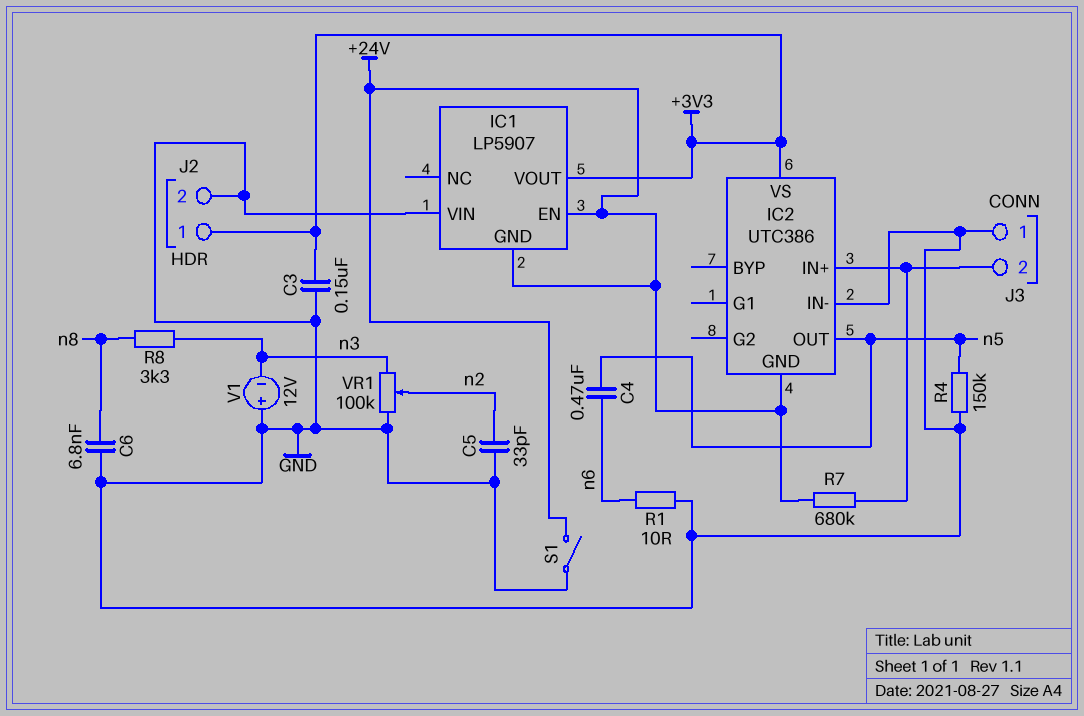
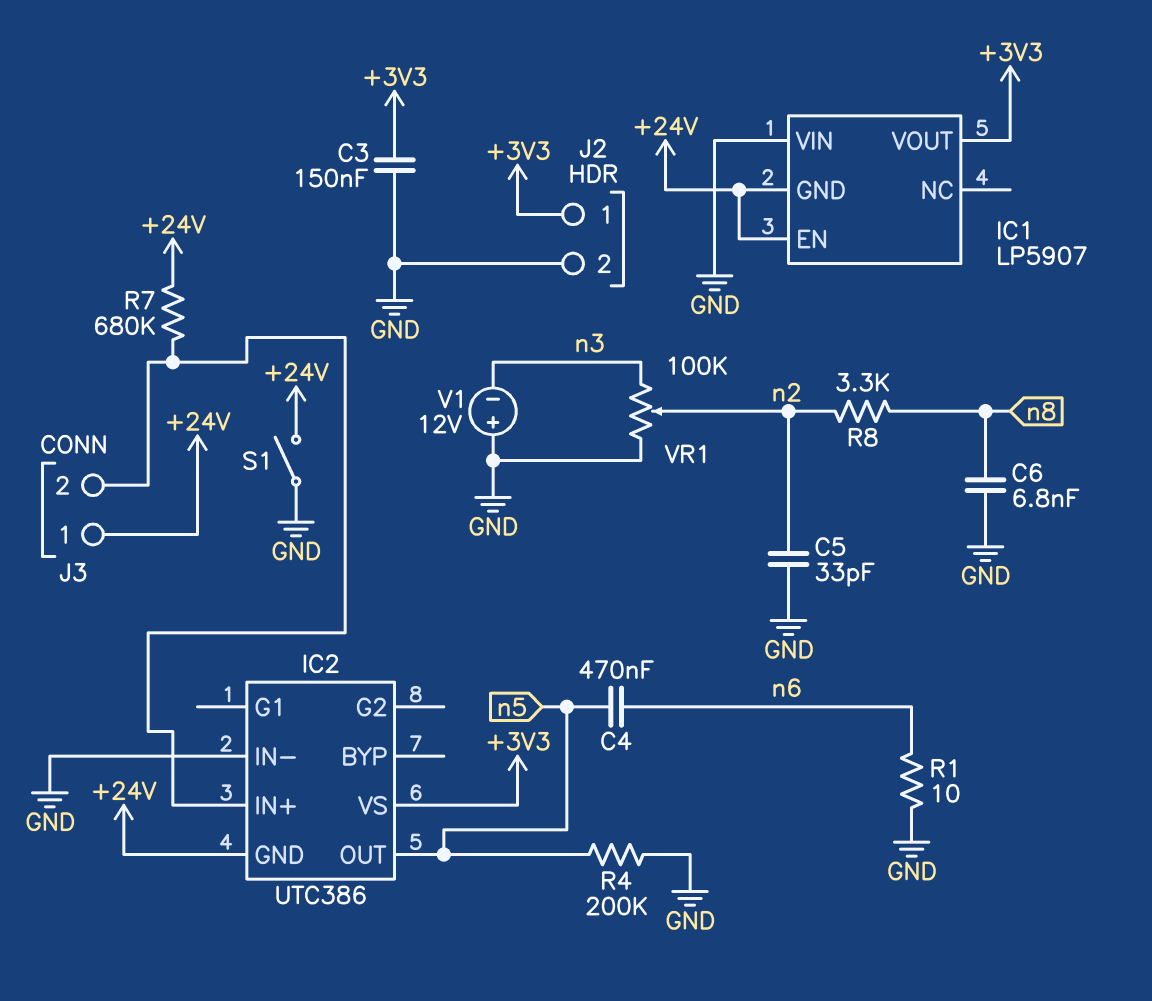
J3 pin 1: GND -> +24V
R4: 150k (GND, n5) -> 200k (GND, n5)
R8: 3.3k (n3, n8) -> 3.3k (n2, n8)

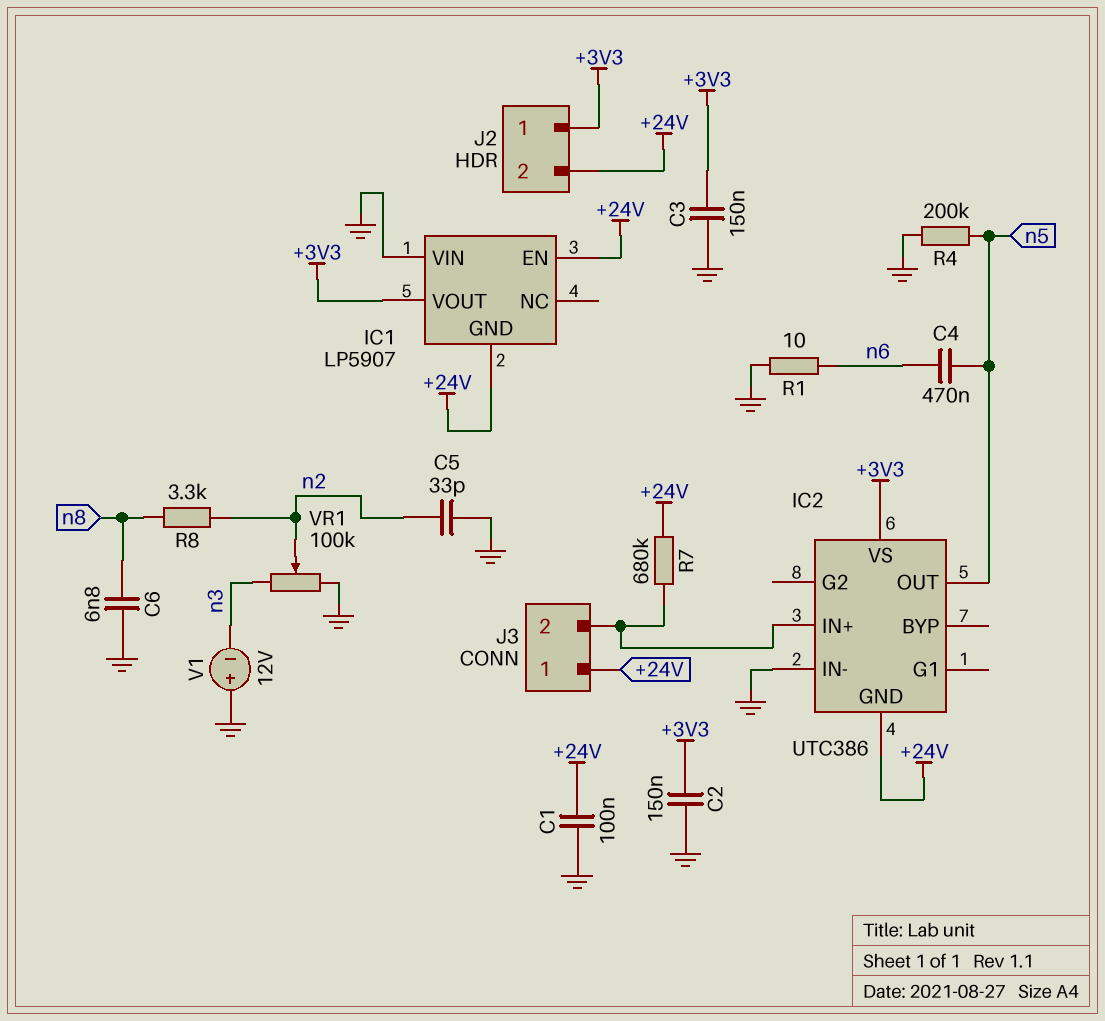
C1: none -> 100nF (+24V, GND)
C2: none -> 150nF (+3V3, GND)
J2 pin 2: GND -> +24V
S1: switch (+24V, GND) -> none

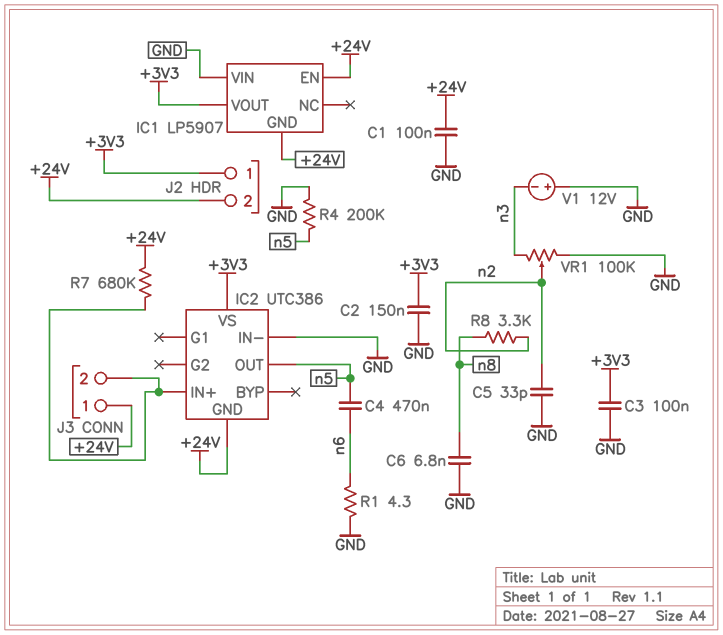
C3: 150nF (+3V3, GND) -> 100nF (+3V3, GND)
R1: 10 (GND, n6) -> 4.3 (GND, n6)

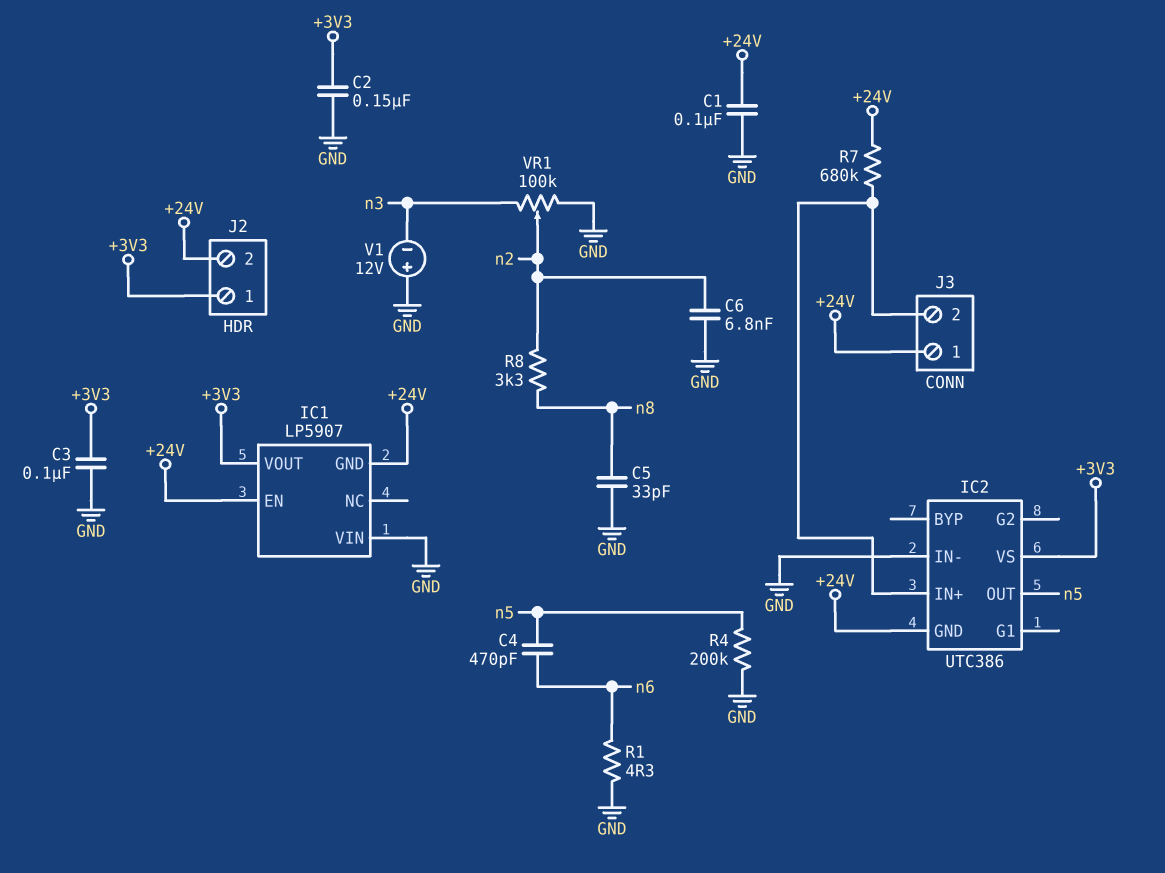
C4: 470nF (n5, n6) -> 470pF (n5, n6)
C5: 33pF (GND, n2) -> 33pF (GND, n8)
C6: 6.8nF (GND, n8) -> 6.8nF (GND, n2)

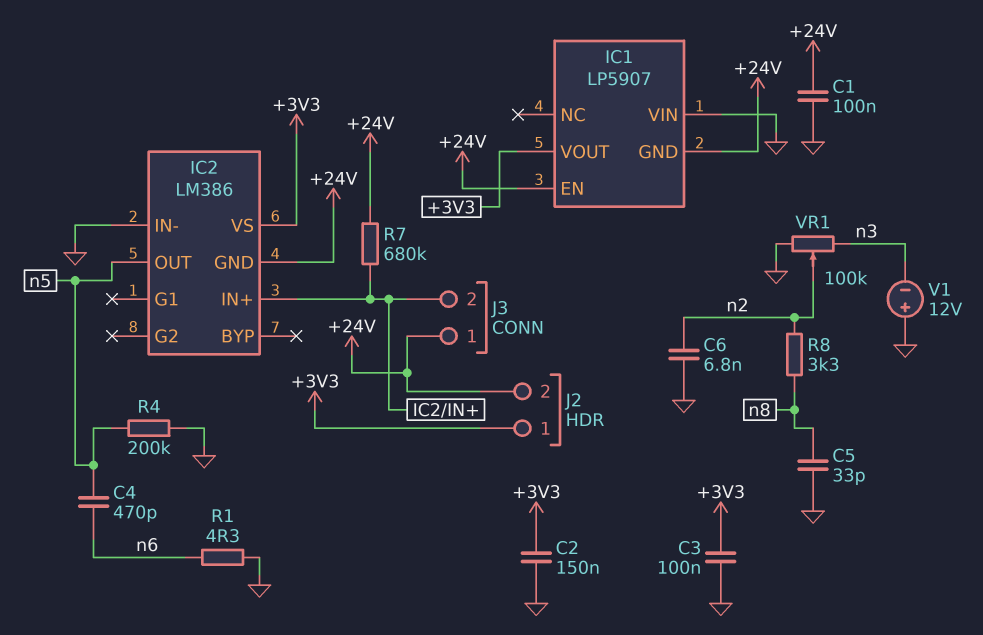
IC2: UTC386 -> LM386

